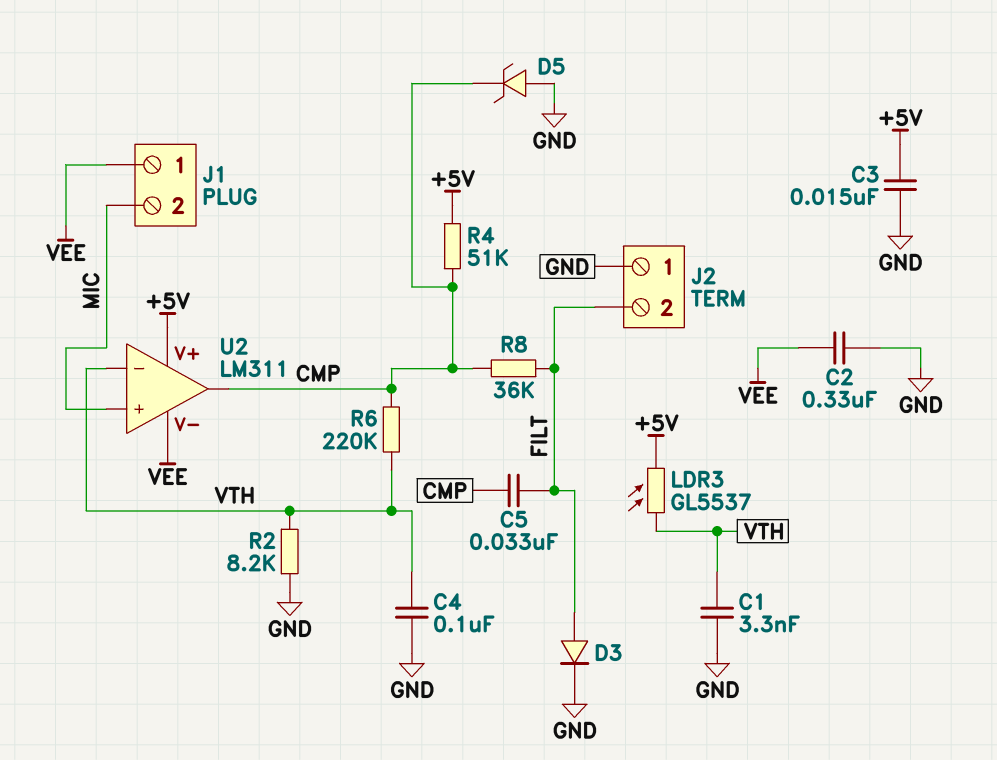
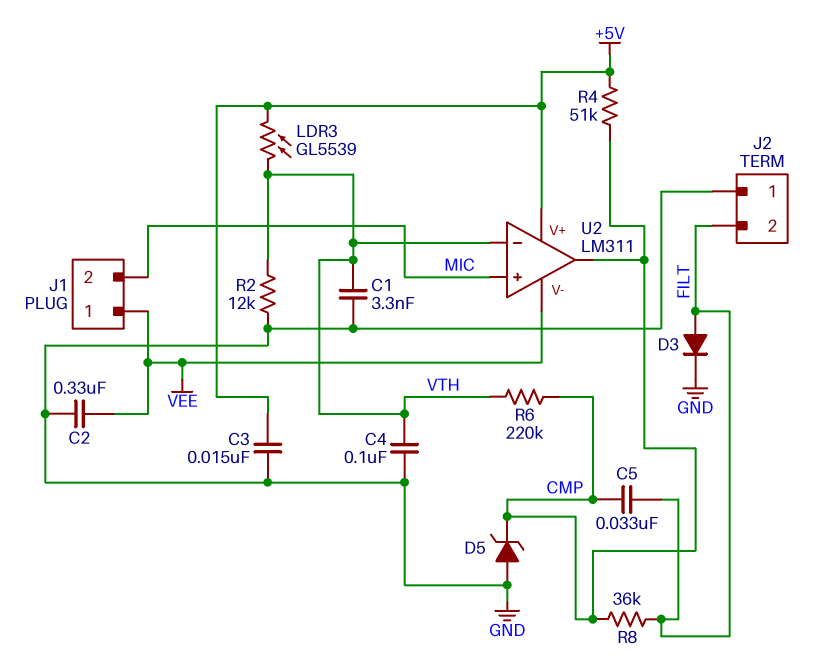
LDR3: GL5537 (+5V, VTH) -> GL5539 (+5V, VTH)
R2: 8.2k (GND, VTH) -> 12k (GND, VTH)

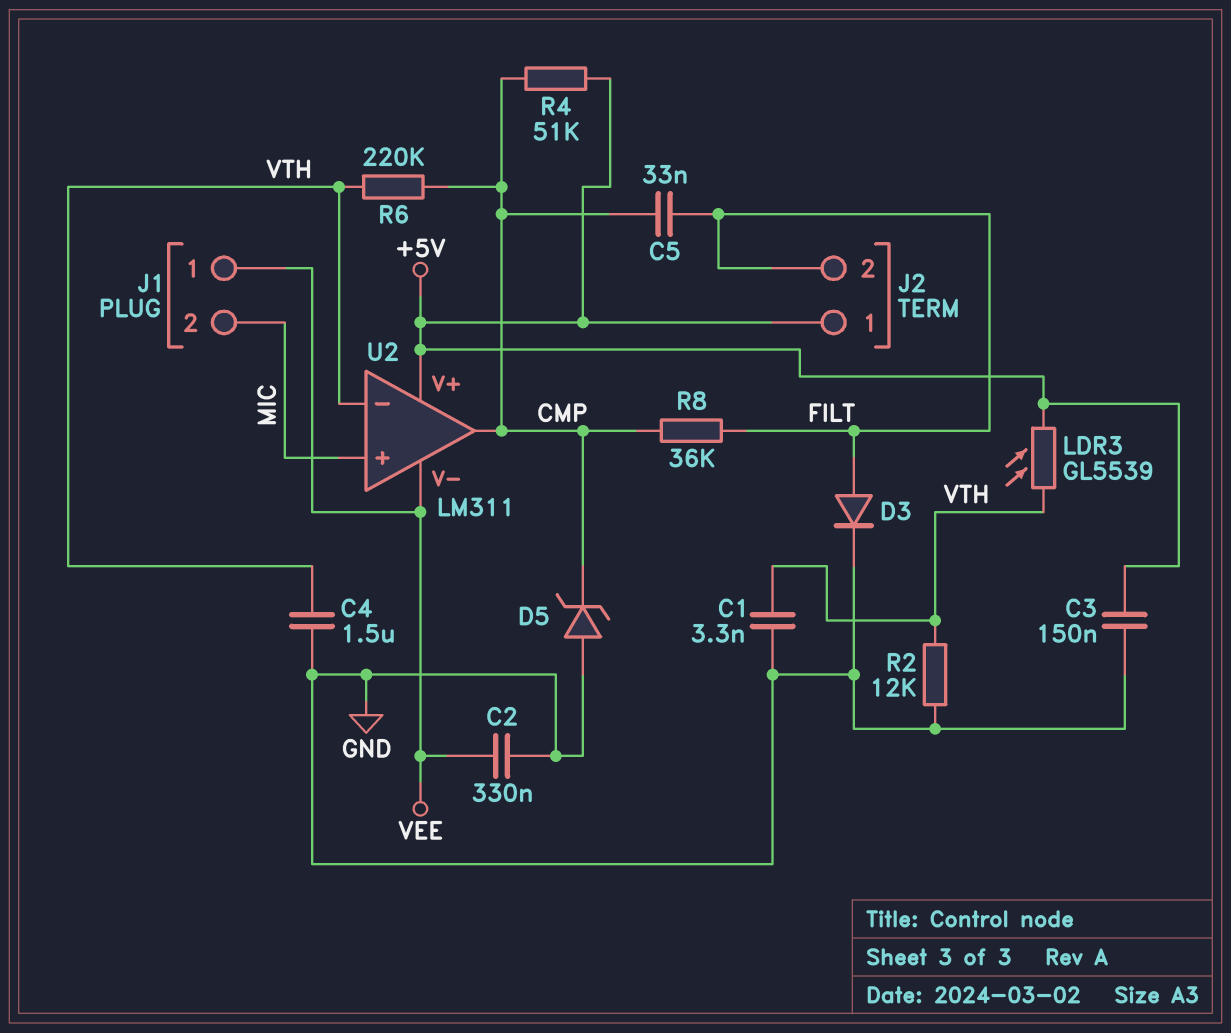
C3: 15nF (+5V, GND) -> 150nF (+5V, GND)
C4: 100nF (GND, VTH) -> 1.5uF (GND, VTH)
J2 pin 1: GND -> +5V

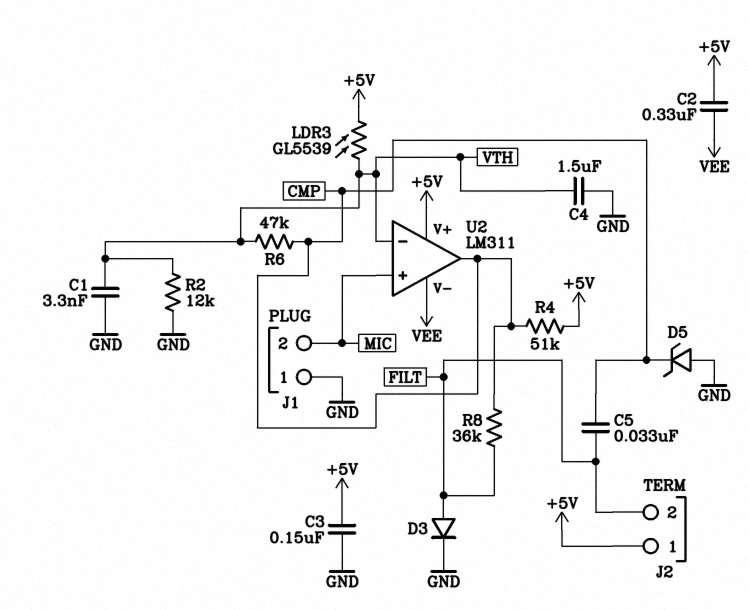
C2: 330nF (GND, VEE) -> 330nF (+5V, VEE)
J1 pin 1: VEE -> GND
R6: 220k (CMP, VTH) -> 47k (CMP, VTH)

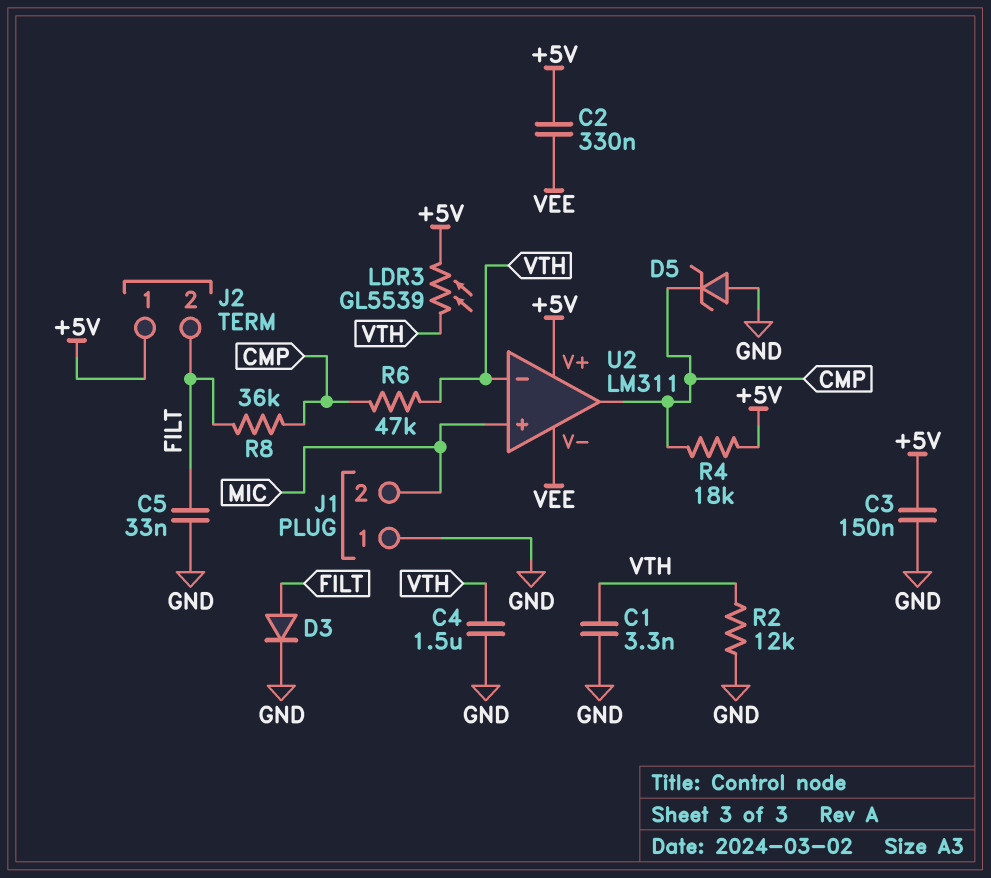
C5: 33nF (CMP, FILT) -> 33nF (FILT, GND)
R4: 51k (+5V, CMP) -> 18k (+5V, CMP)

